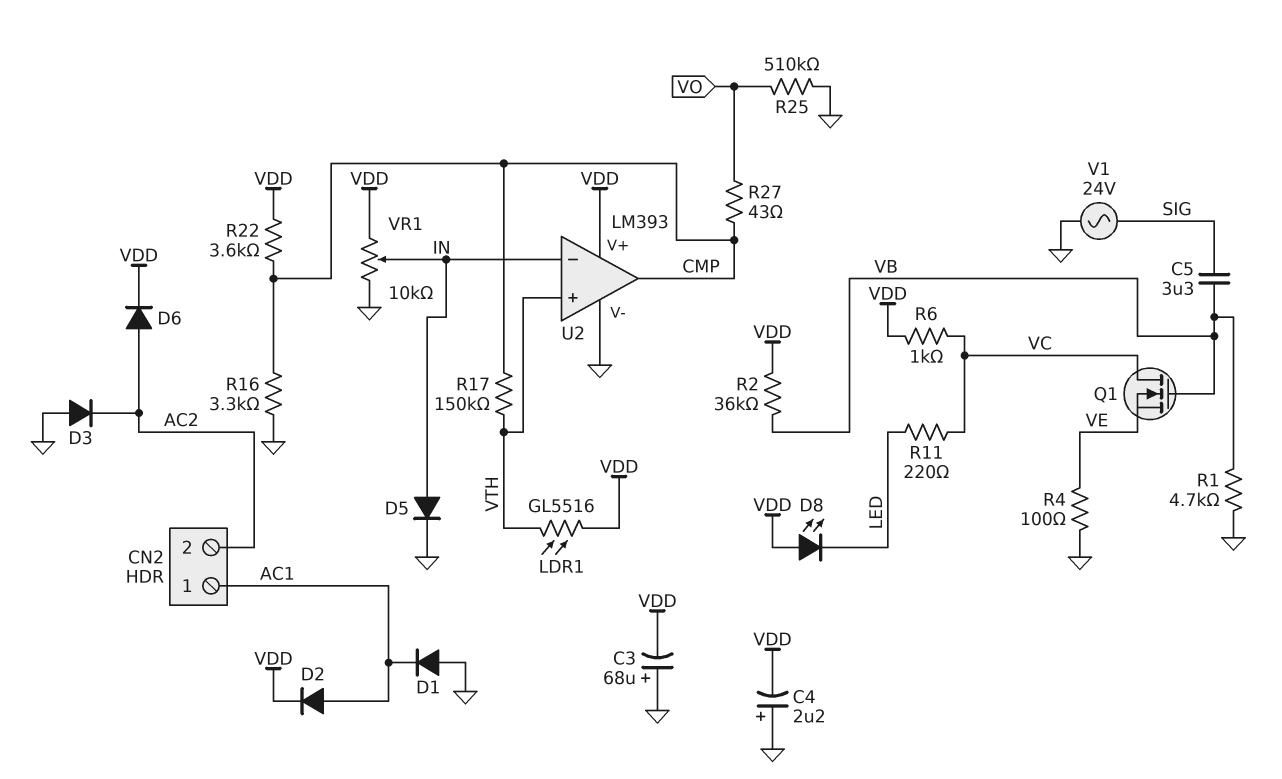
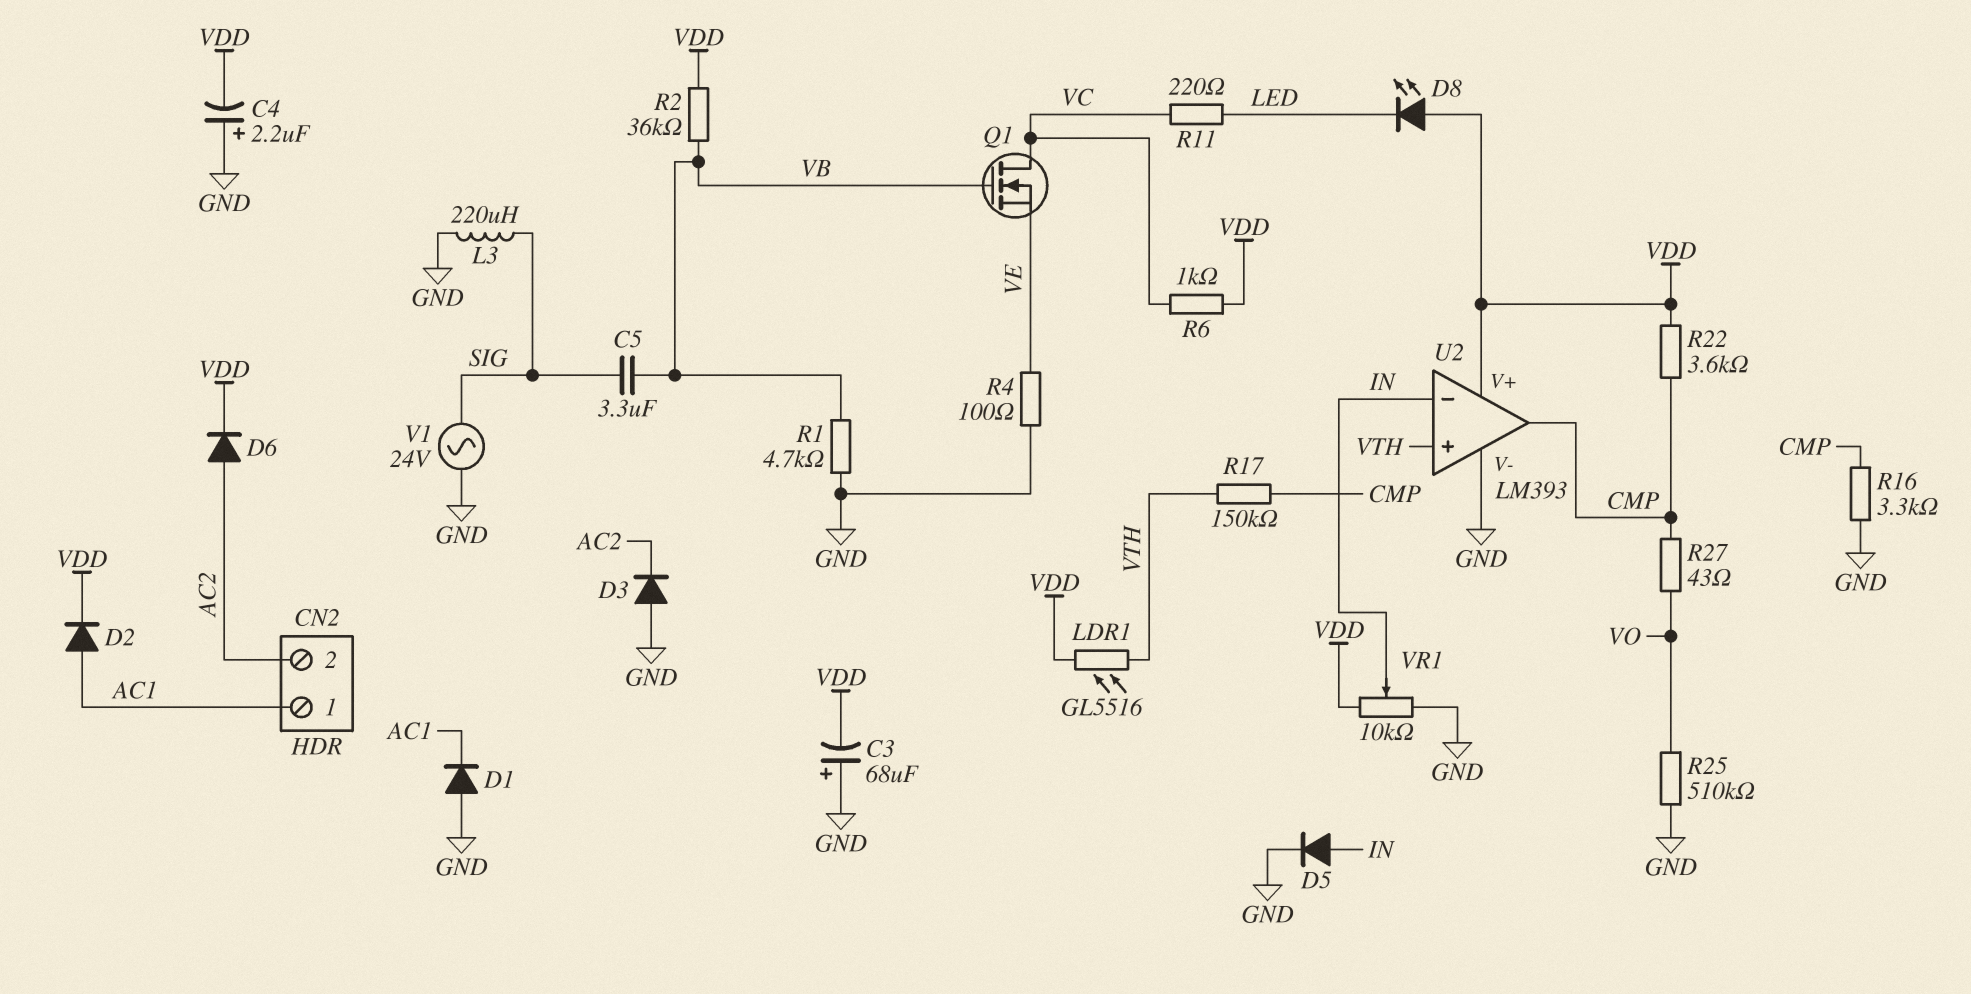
L3: none -> 220uH (GND, SIG)

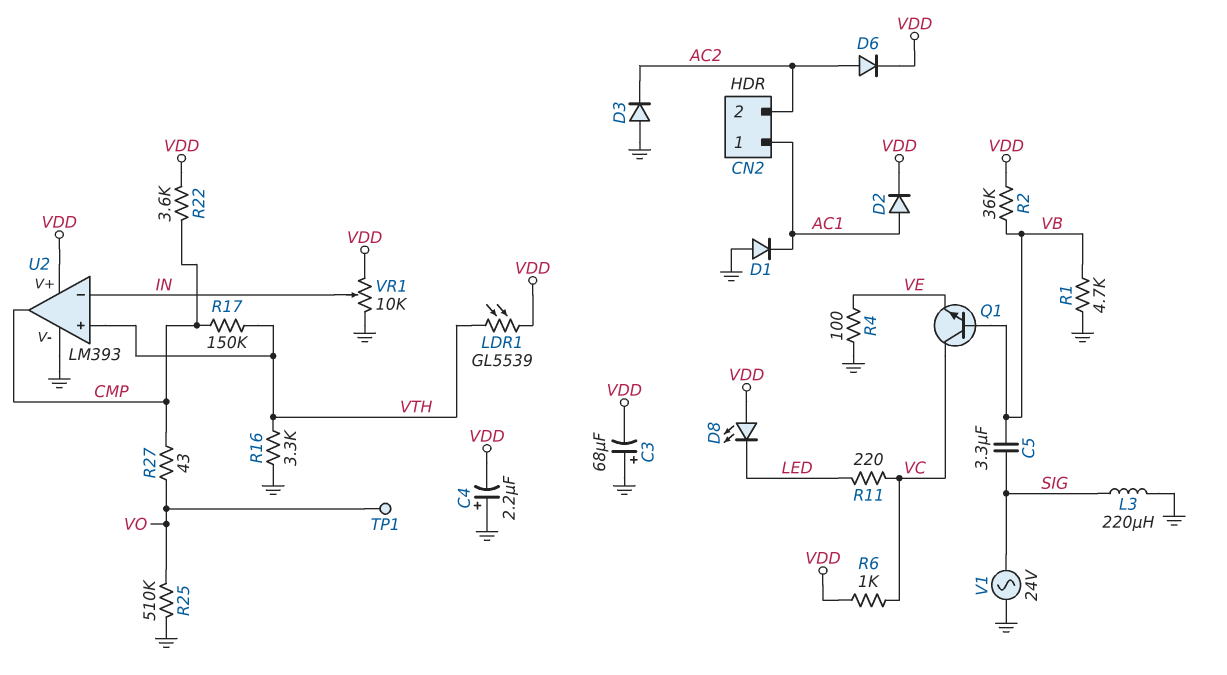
D5: diode (A IN, K GND) -> none
LDR1: GL5516 (VDD, VTH) -> GL5539 (VDD, VTH)
Q1: NMOS (G VB, D VC, S VE) -> NPN (B VB, C VC, E VE)
R16: 3.3k (CMP, GND) -> 3.3k (GND, VTH)
TP1: none -> test point (VO)

